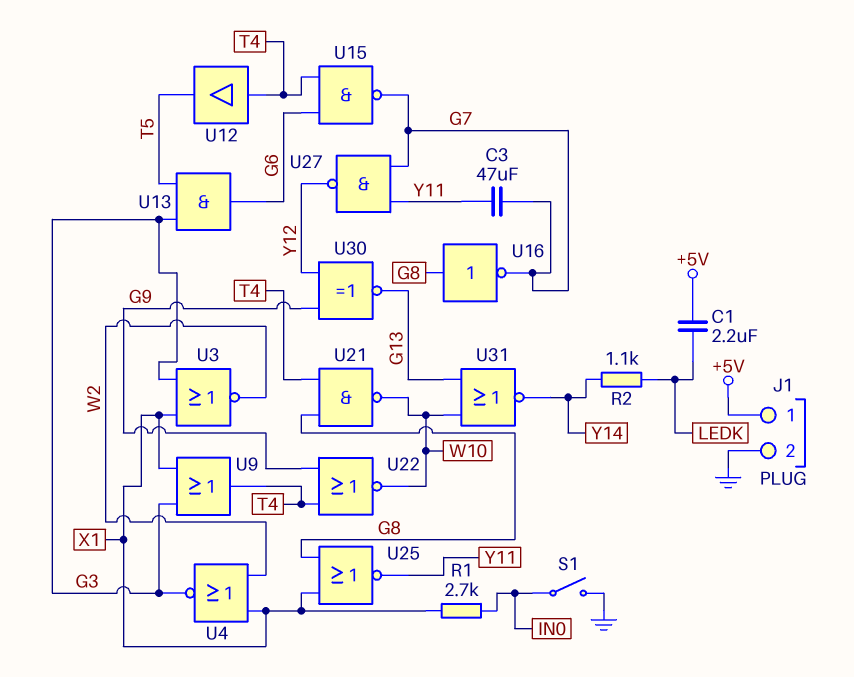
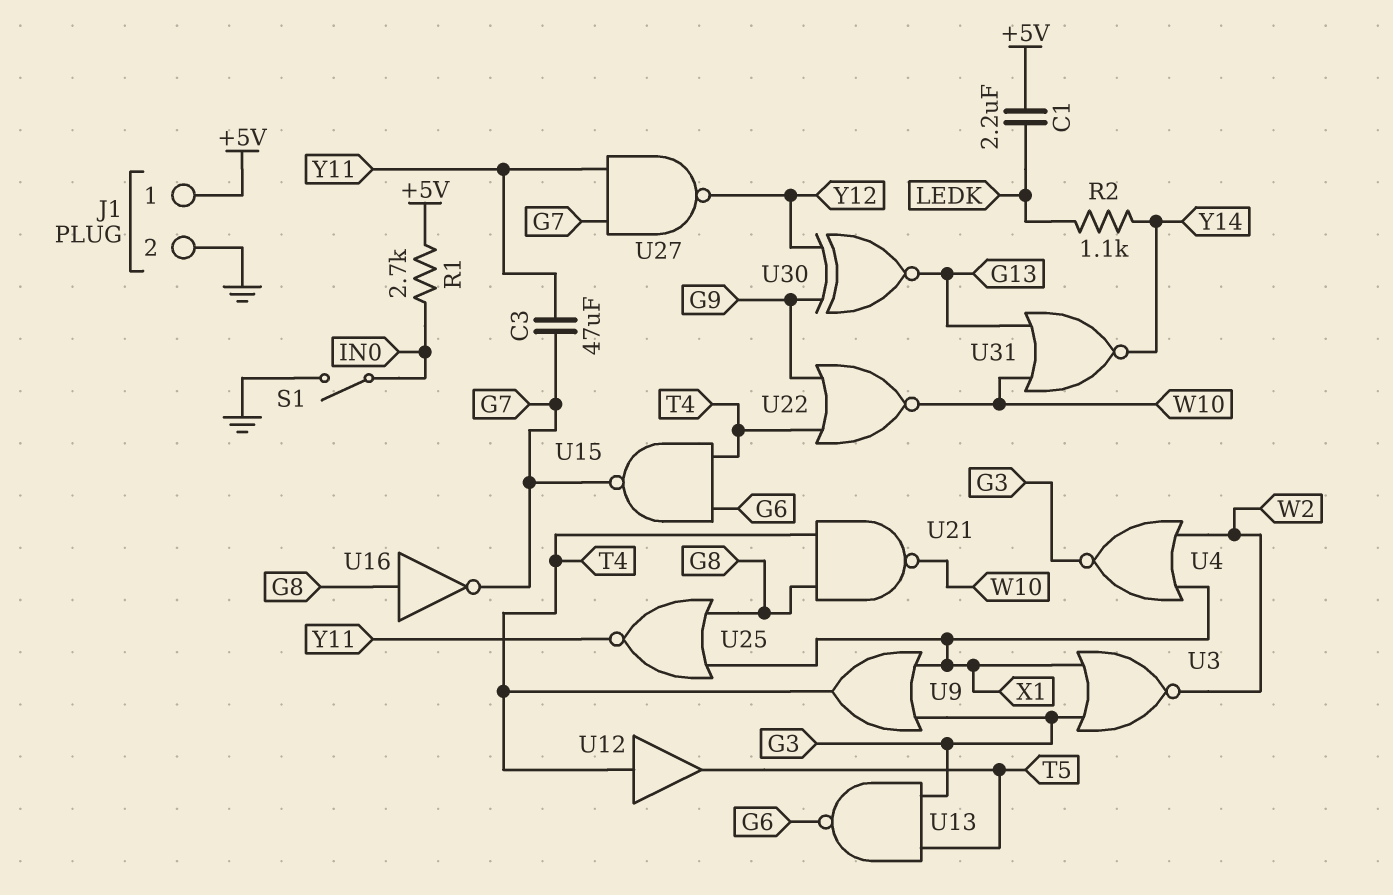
R1: 2.7k (IN0, X1) -> 2.7k (+5V, IN0)
U13: AND (in G3, in T5, out G6) -> NAND (in G3, in T5, out G6)

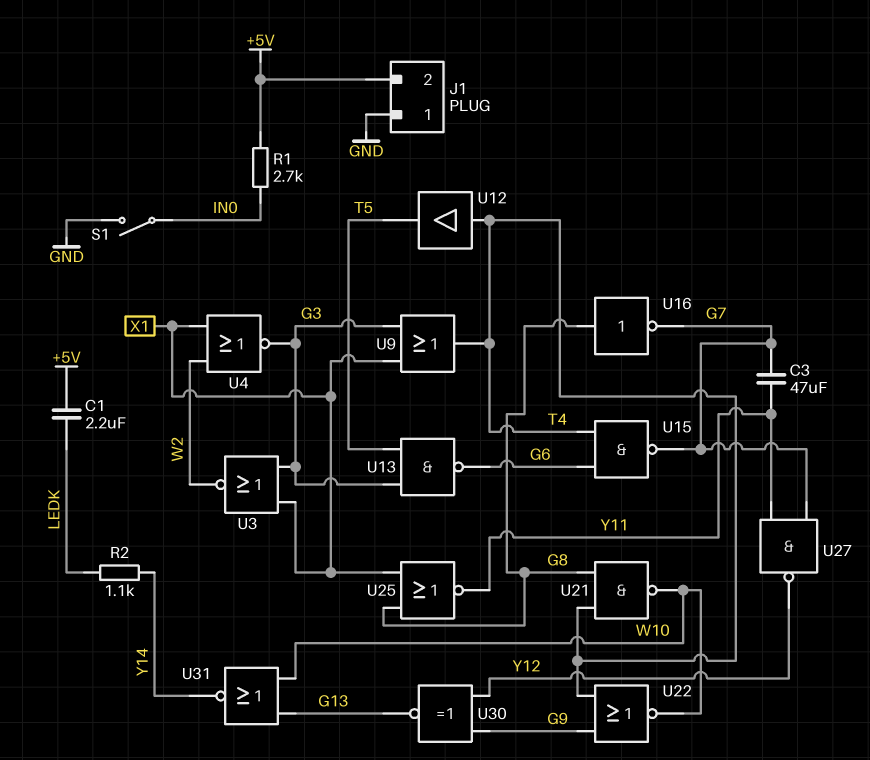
J1 pin 1: +5V -> GND
J1 pin 2: GND -> +5V

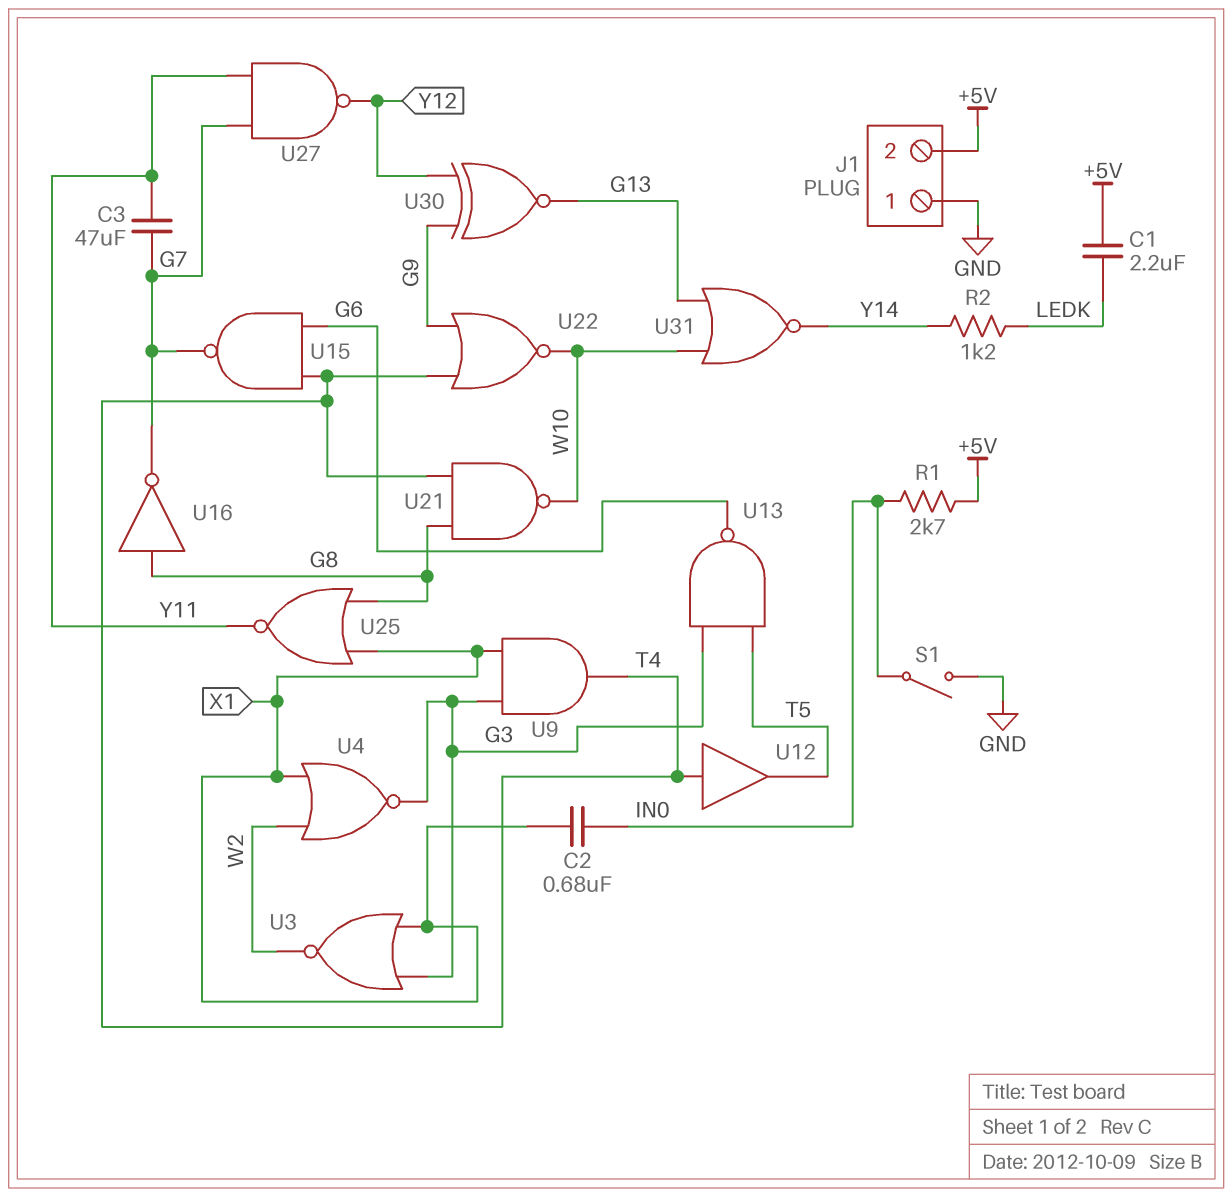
C2: none -> 680nF (IN0, X1)
R2: 1.1k (LEDK, Y14) -> 1.2k (LEDK, Y14)
U9: OR (in G3, in X1, out T4) -> AND (in G3, in X1, out T4)

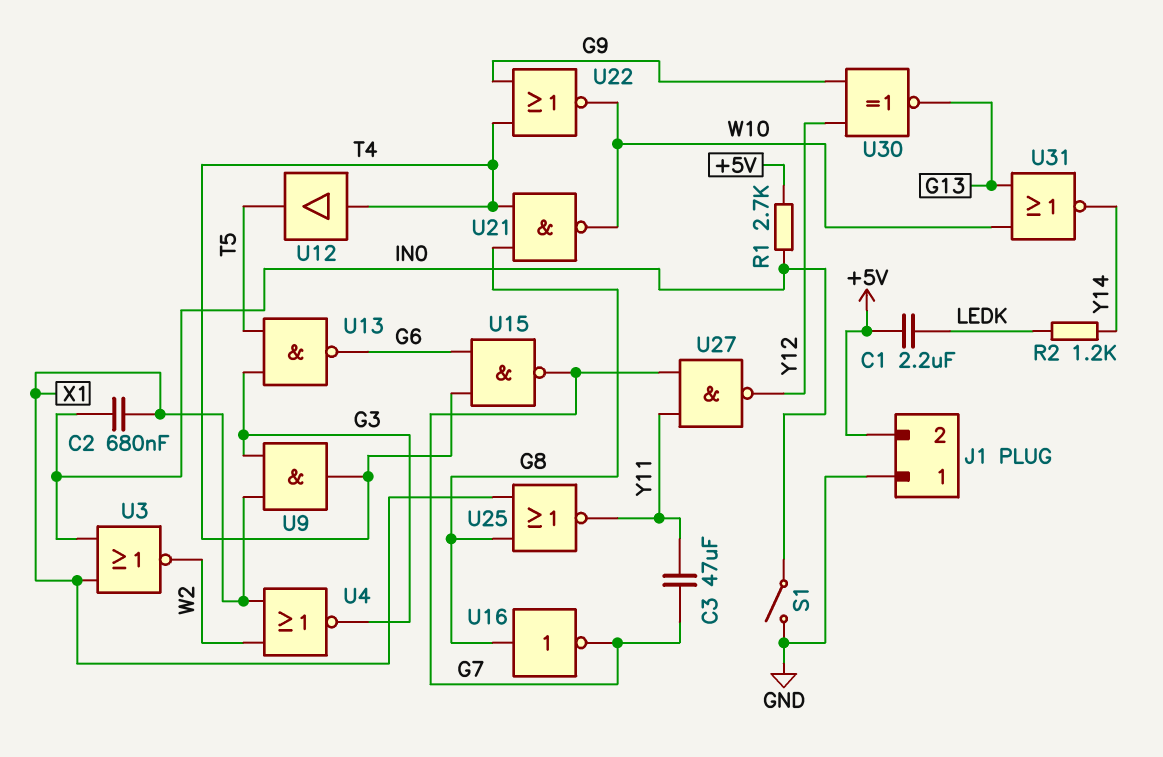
U3: NOR (in G3, in X1, out W2) -> NOR (in IN0, in X1, out W2)

